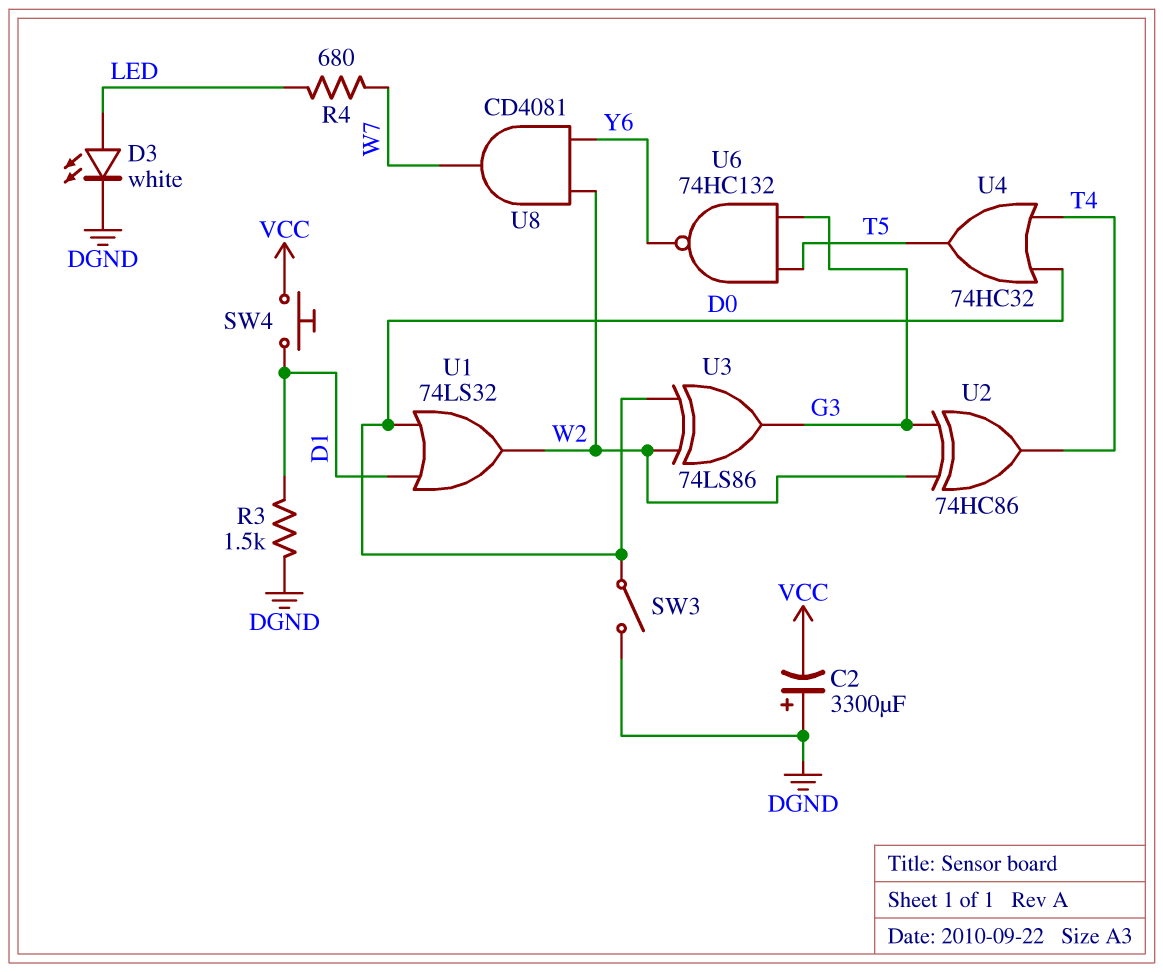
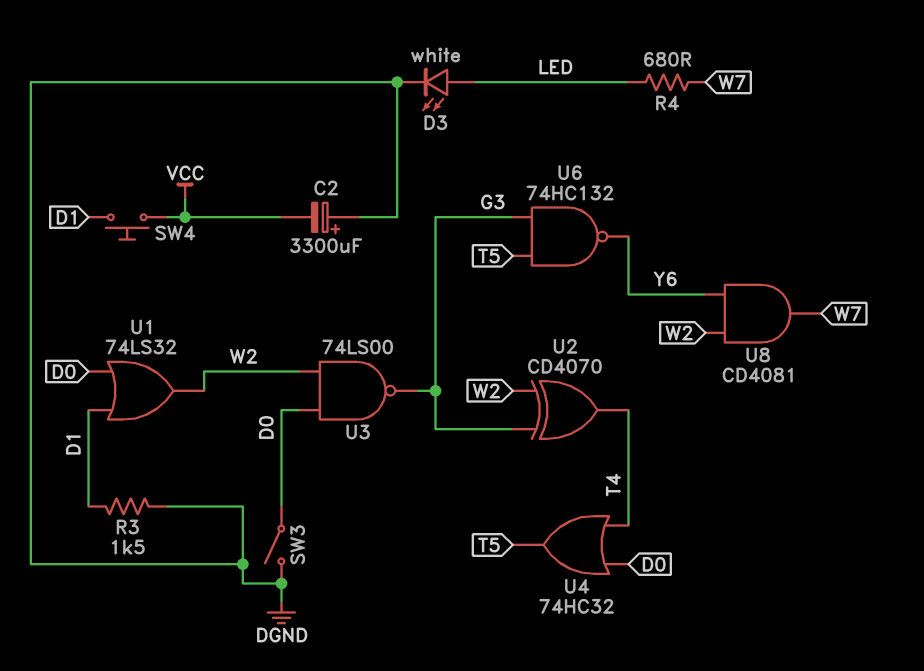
U2: XOR 74HC86 (in G3, in W2, out T4) -> XOR CD4070 (in G3, in W2, out T4)
U3: XOR 74LS86 (in D0, in W2, out G3) -> NAND 74LS00 (in D0, in W2, out G3)

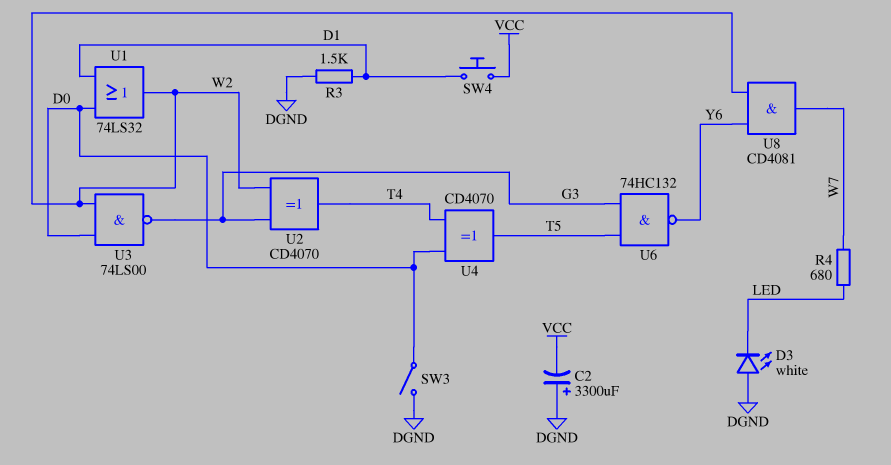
D3: LED white (A LED, K DGND) -> LED white (A DGND, K LED)
U4: OR 74HC32 (in D0, in T4, out T5) -> XOR CD4070 (in D0, in T4, out T5)

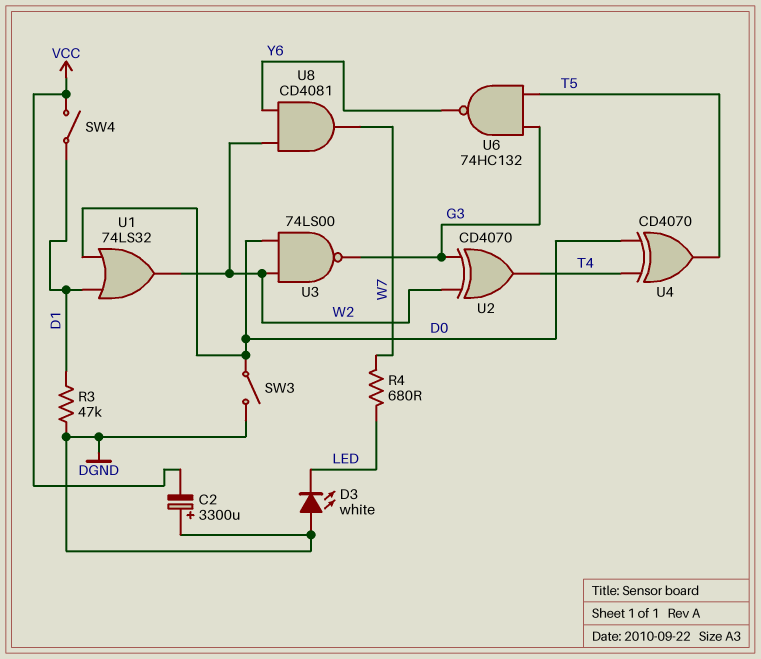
R3: 1.5k (D1, DGND) -> 47k (D1, DGND)
SW4: button (D1, VCC) -> switch (D1, VCC)

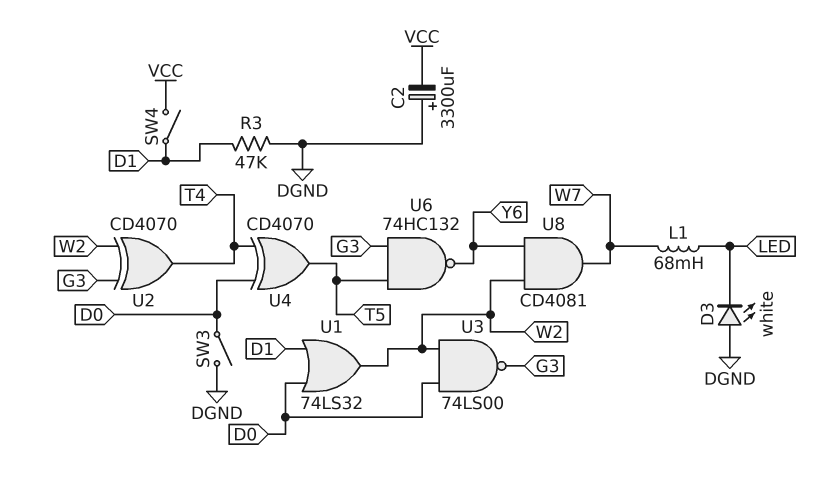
L1: none -> 68mH (LED, W7)
R4: 680 (LED, W7) -> none

